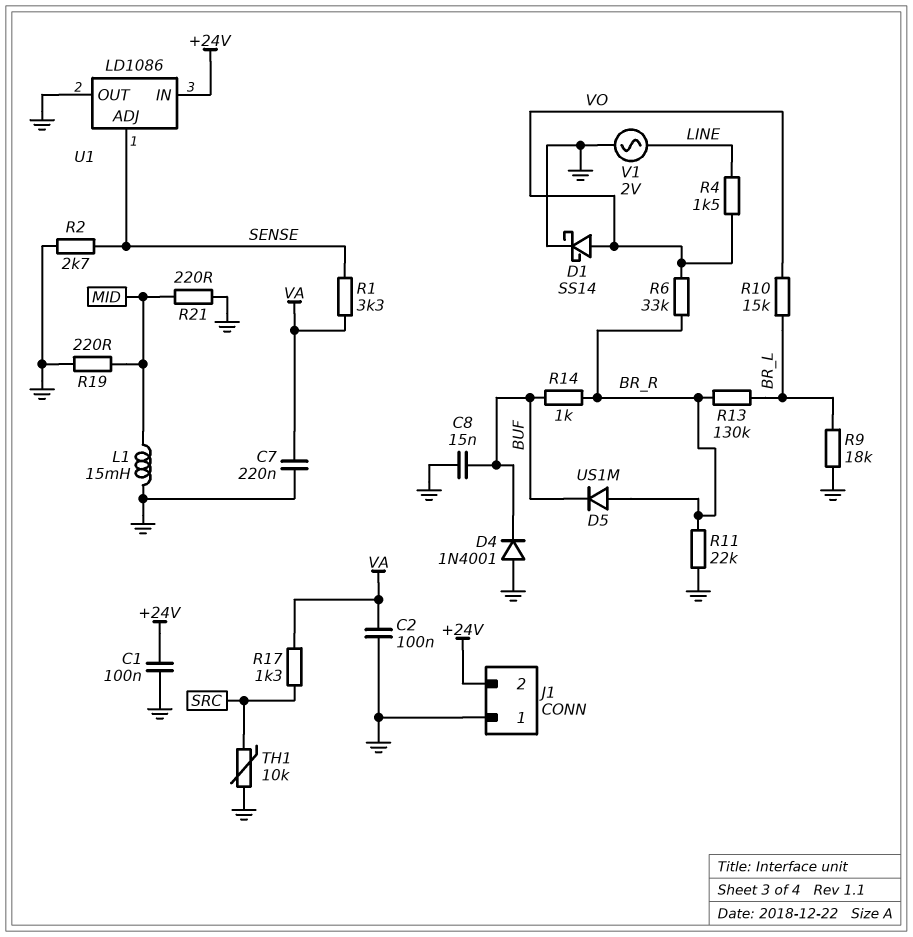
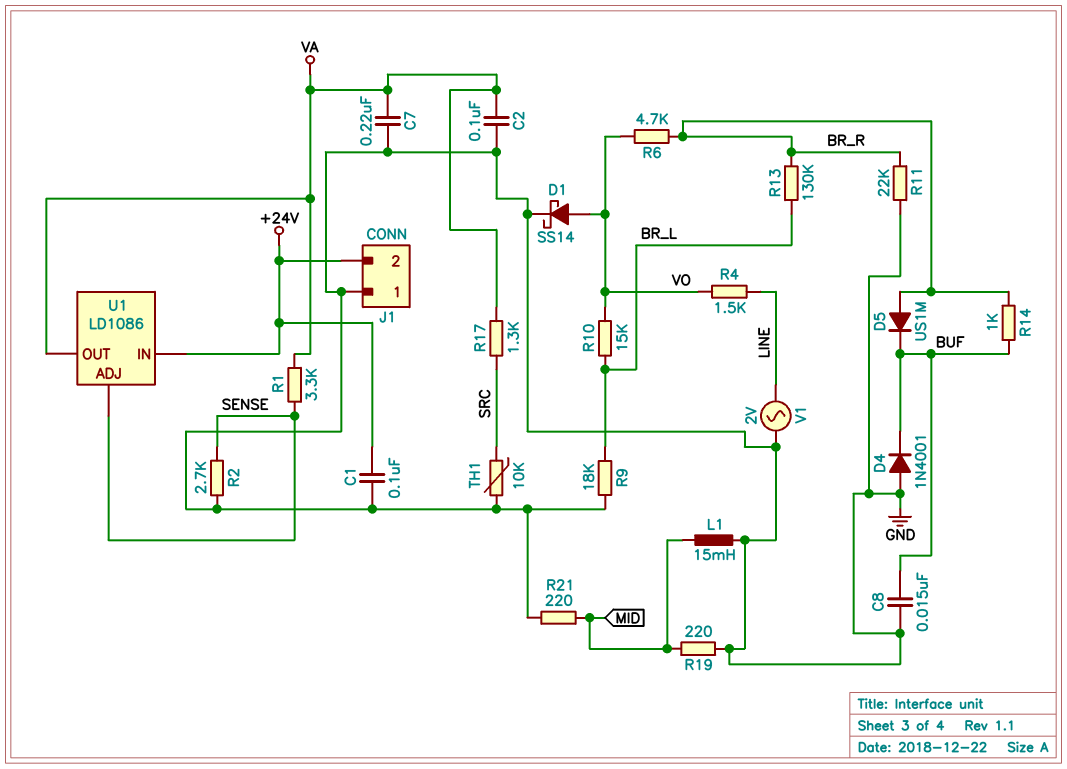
R6: 33k (BR_R, VO) -> 4.7k (BR_R, VO)
U1 pin OUT: GND -> VA

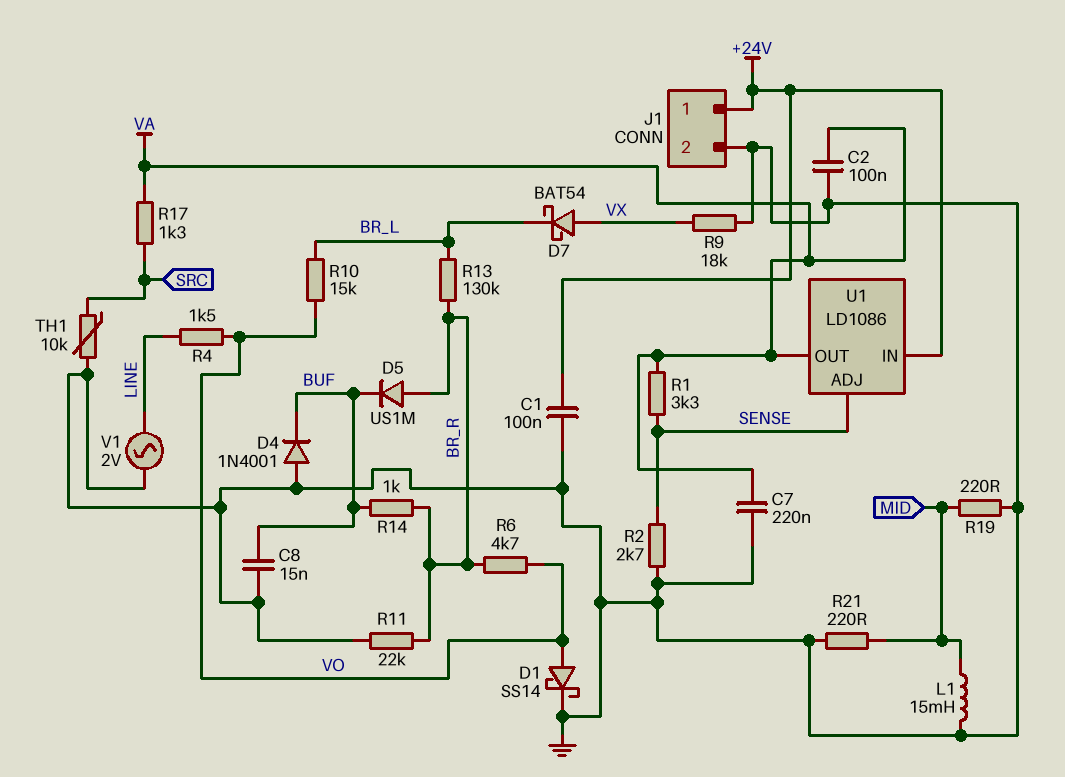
D7: none -> schottky BAT54 (A VX, K BR_L)
J1 pin 1: GND -> +24V
J1 pin 2: +24V -> GND
R9: 18k (BR_L, GND) -> 18k (GND, VX)

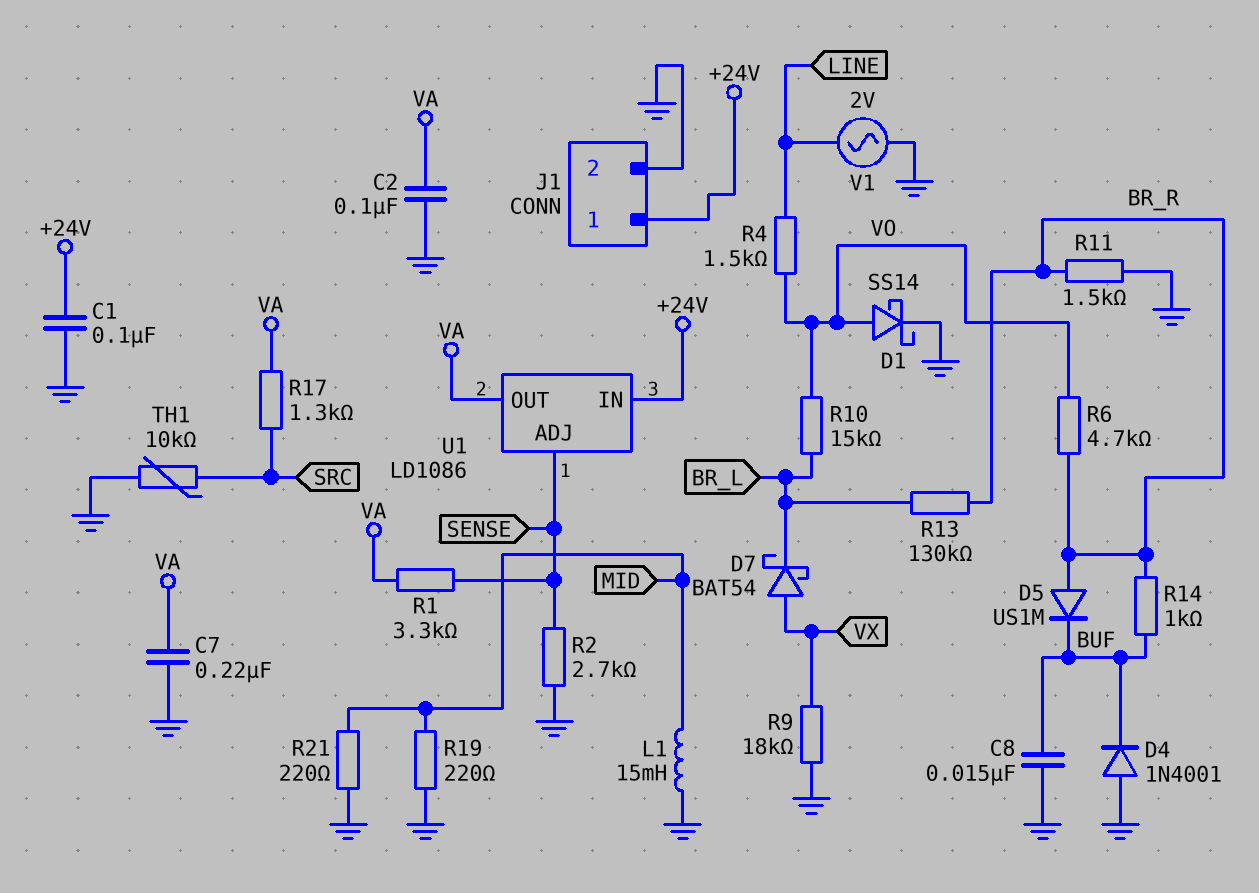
R11: 22k (BR_R, GND) -> 1.5k (BR_R, GND)

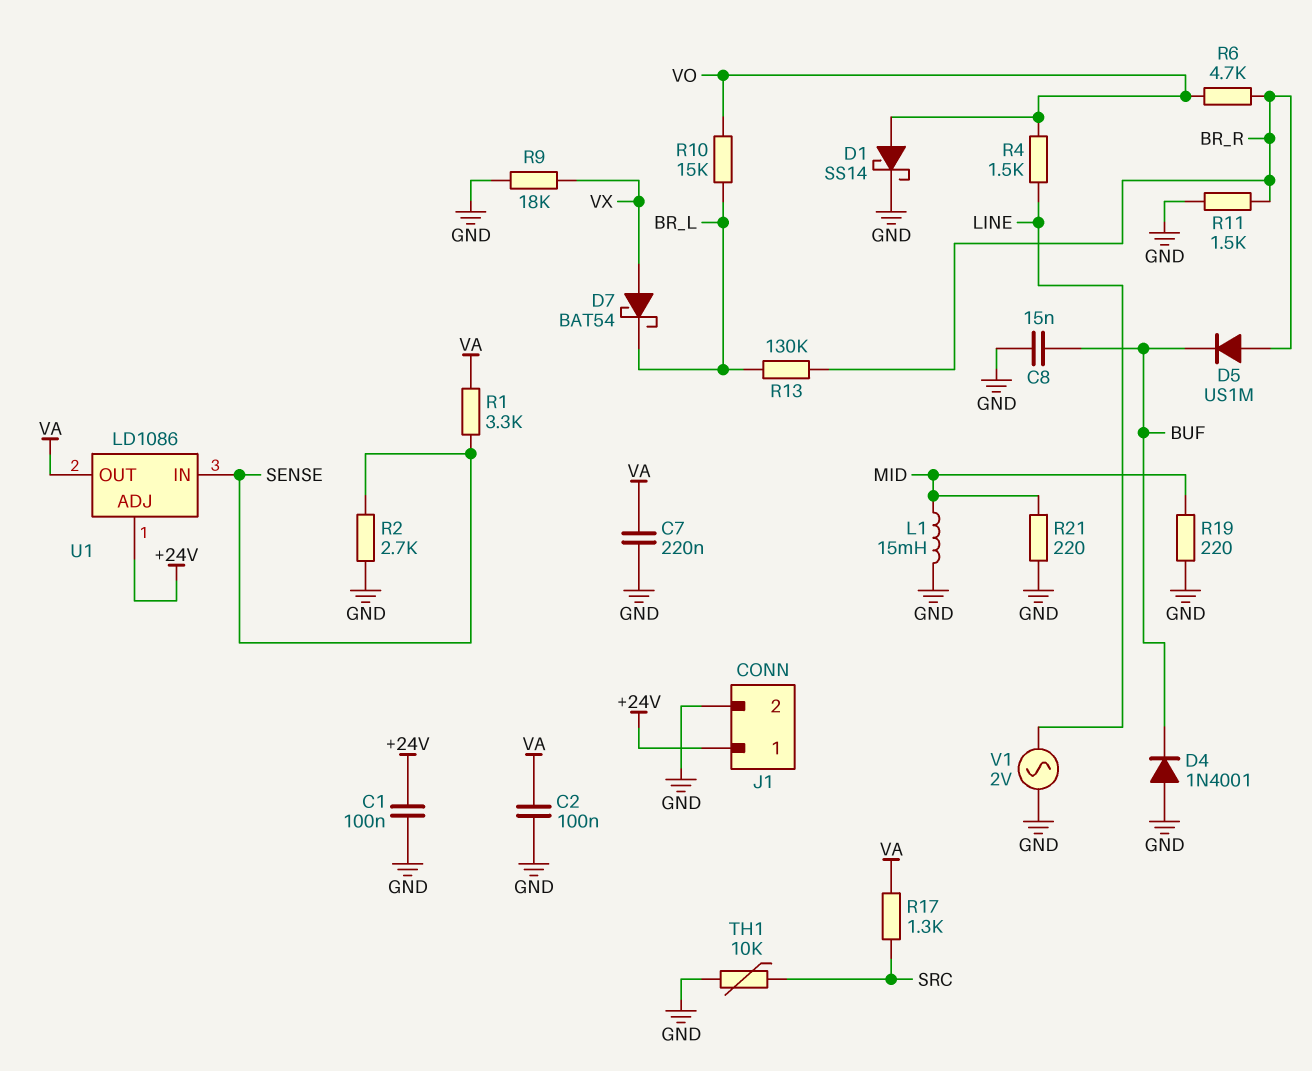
R14: 1k (BR_R, BUF) -> none
U1 pin ADJ: SENSE -> +24V
U1 pin IN: +24V -> SENSE

